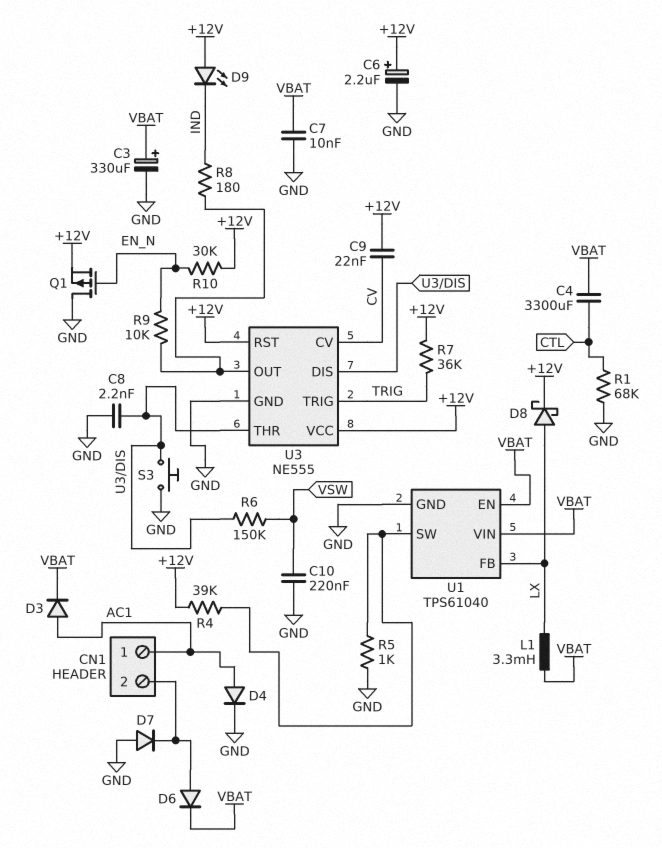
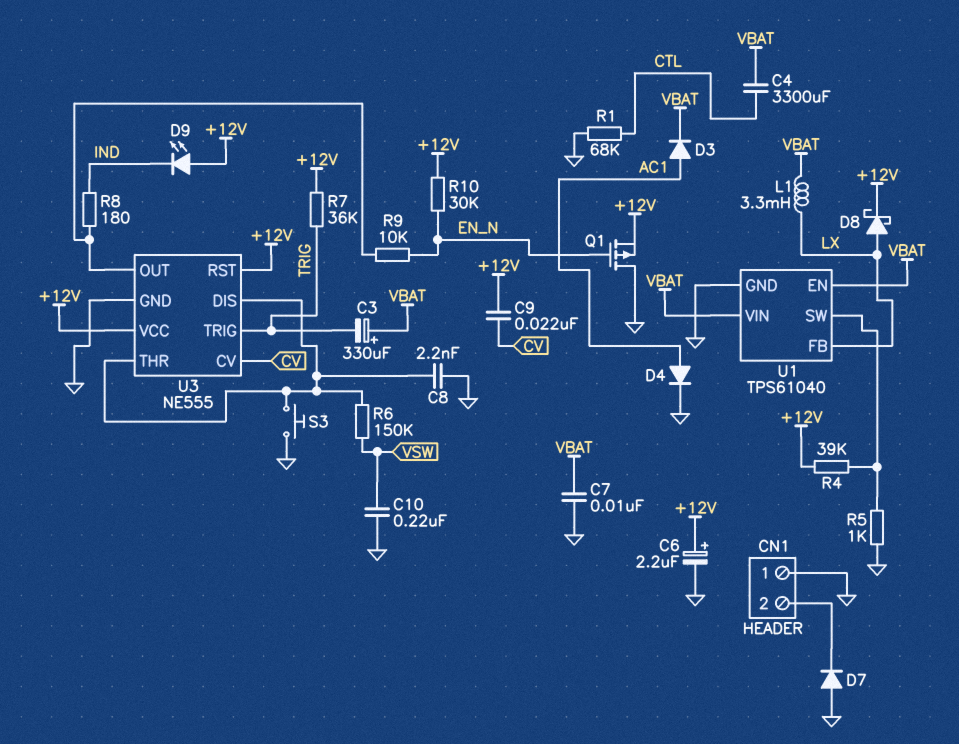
C3: 330uF (plus VBAT, minus GND) -> 330uF (plus VBAT, minus TRIG)
CN1 pin 1: AC1 -> GND
D6: diode (A CN1/2, K VBAT) -> none

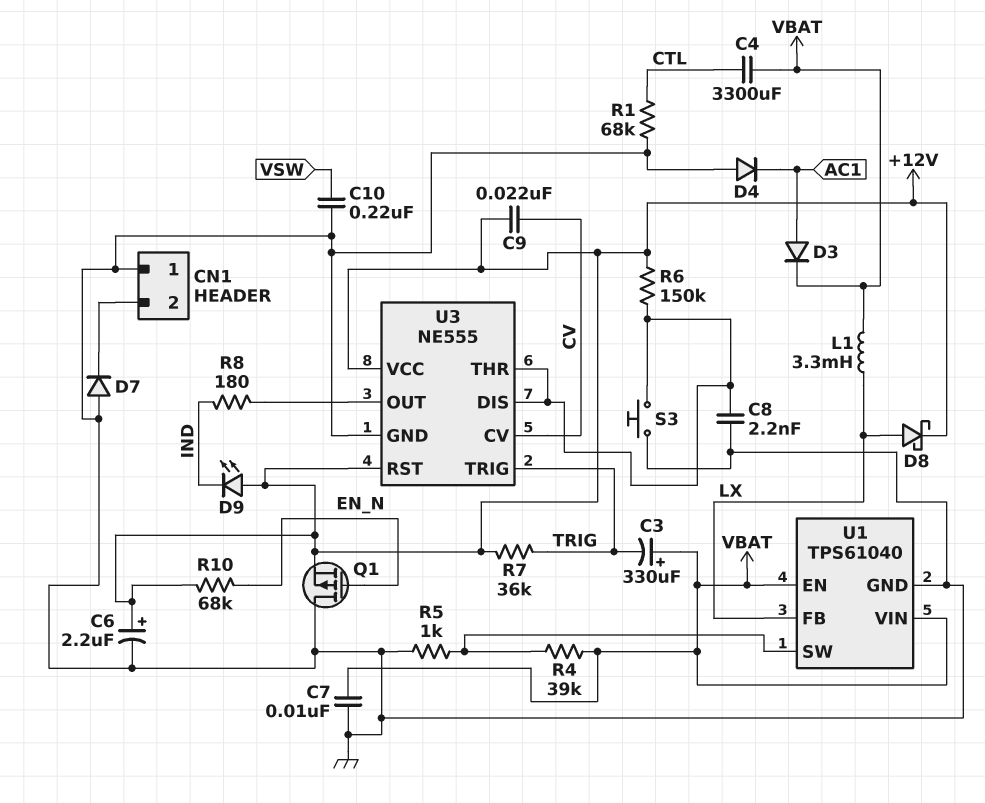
D4: diode (A AC1, K GND) -> diode (A GND, K AC1)
R4: 39k (+12V, U1/SW) -> 39k (U1/SW, VBAT)
R6: 150k (U3/DIS, VSW) -> 150k (+12V, U3/DIS)
R9: 10k (EN_N, U3/OUT) -> none
R10: 30k (+12V, EN_N) -> 68k (+12V, EN_N)

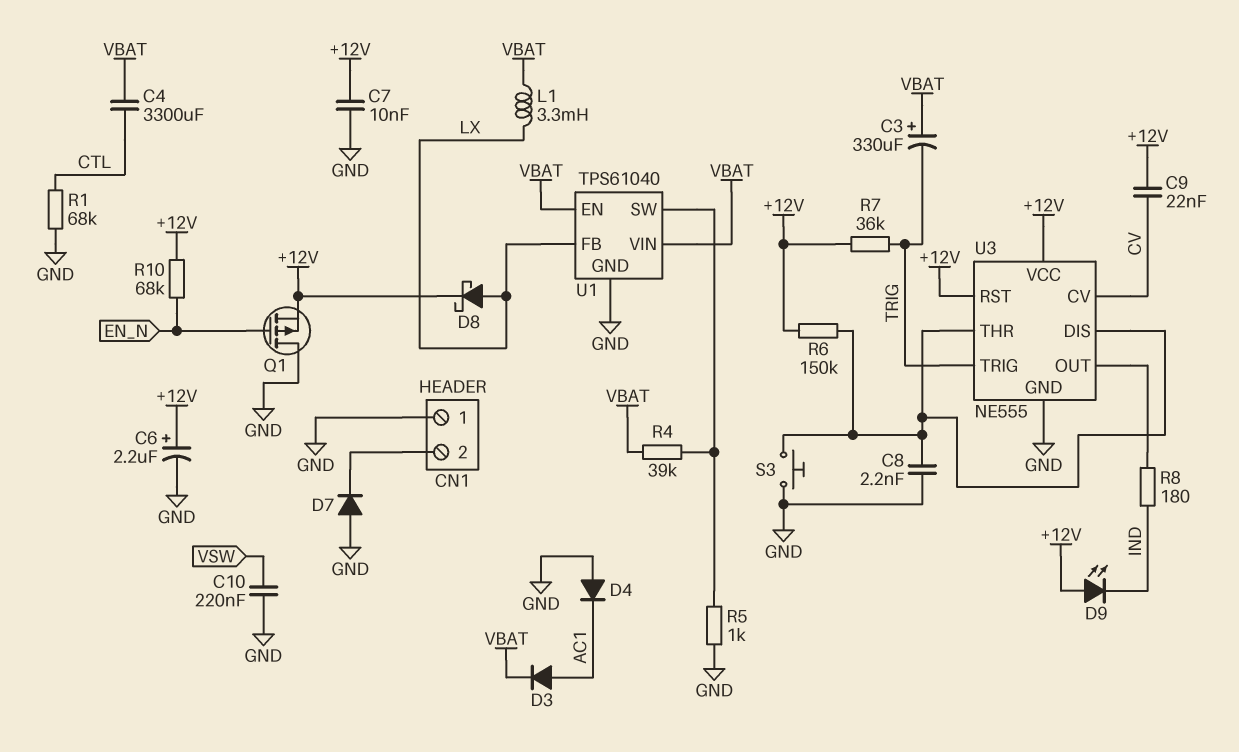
C7: 10nF (GND, VBAT) -> 10nF (+12V, GND)

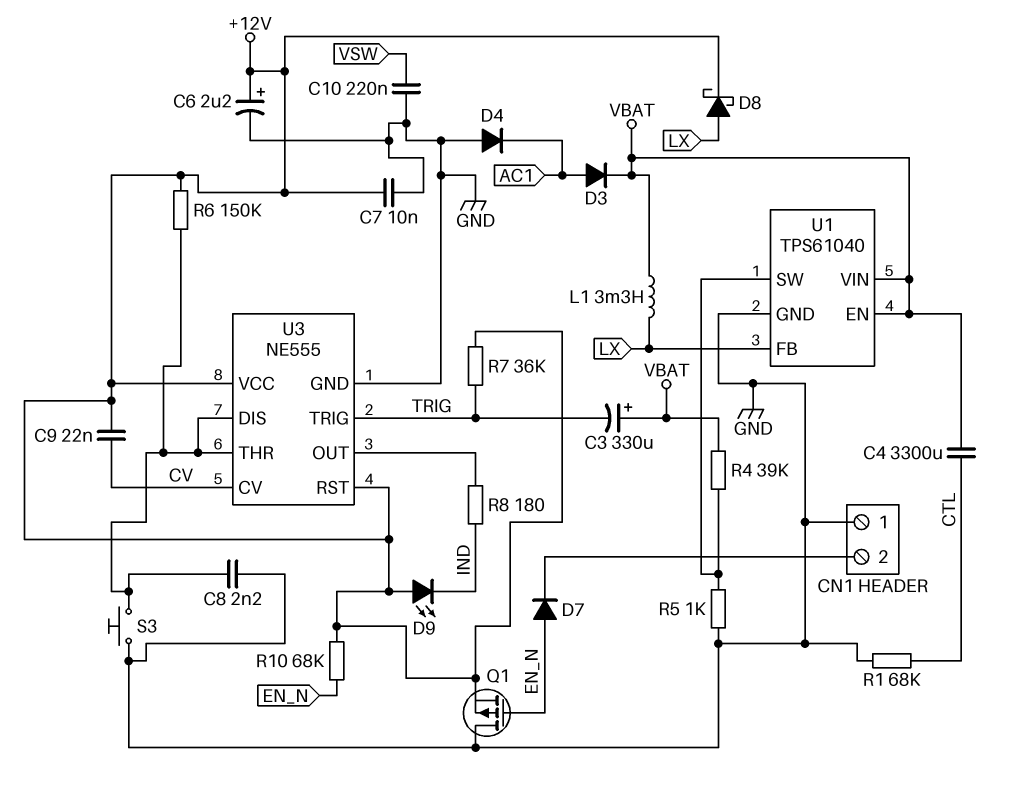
D7: diode (A GND, K CN1/2) -> diode (A EN_N, K CN1/2)

